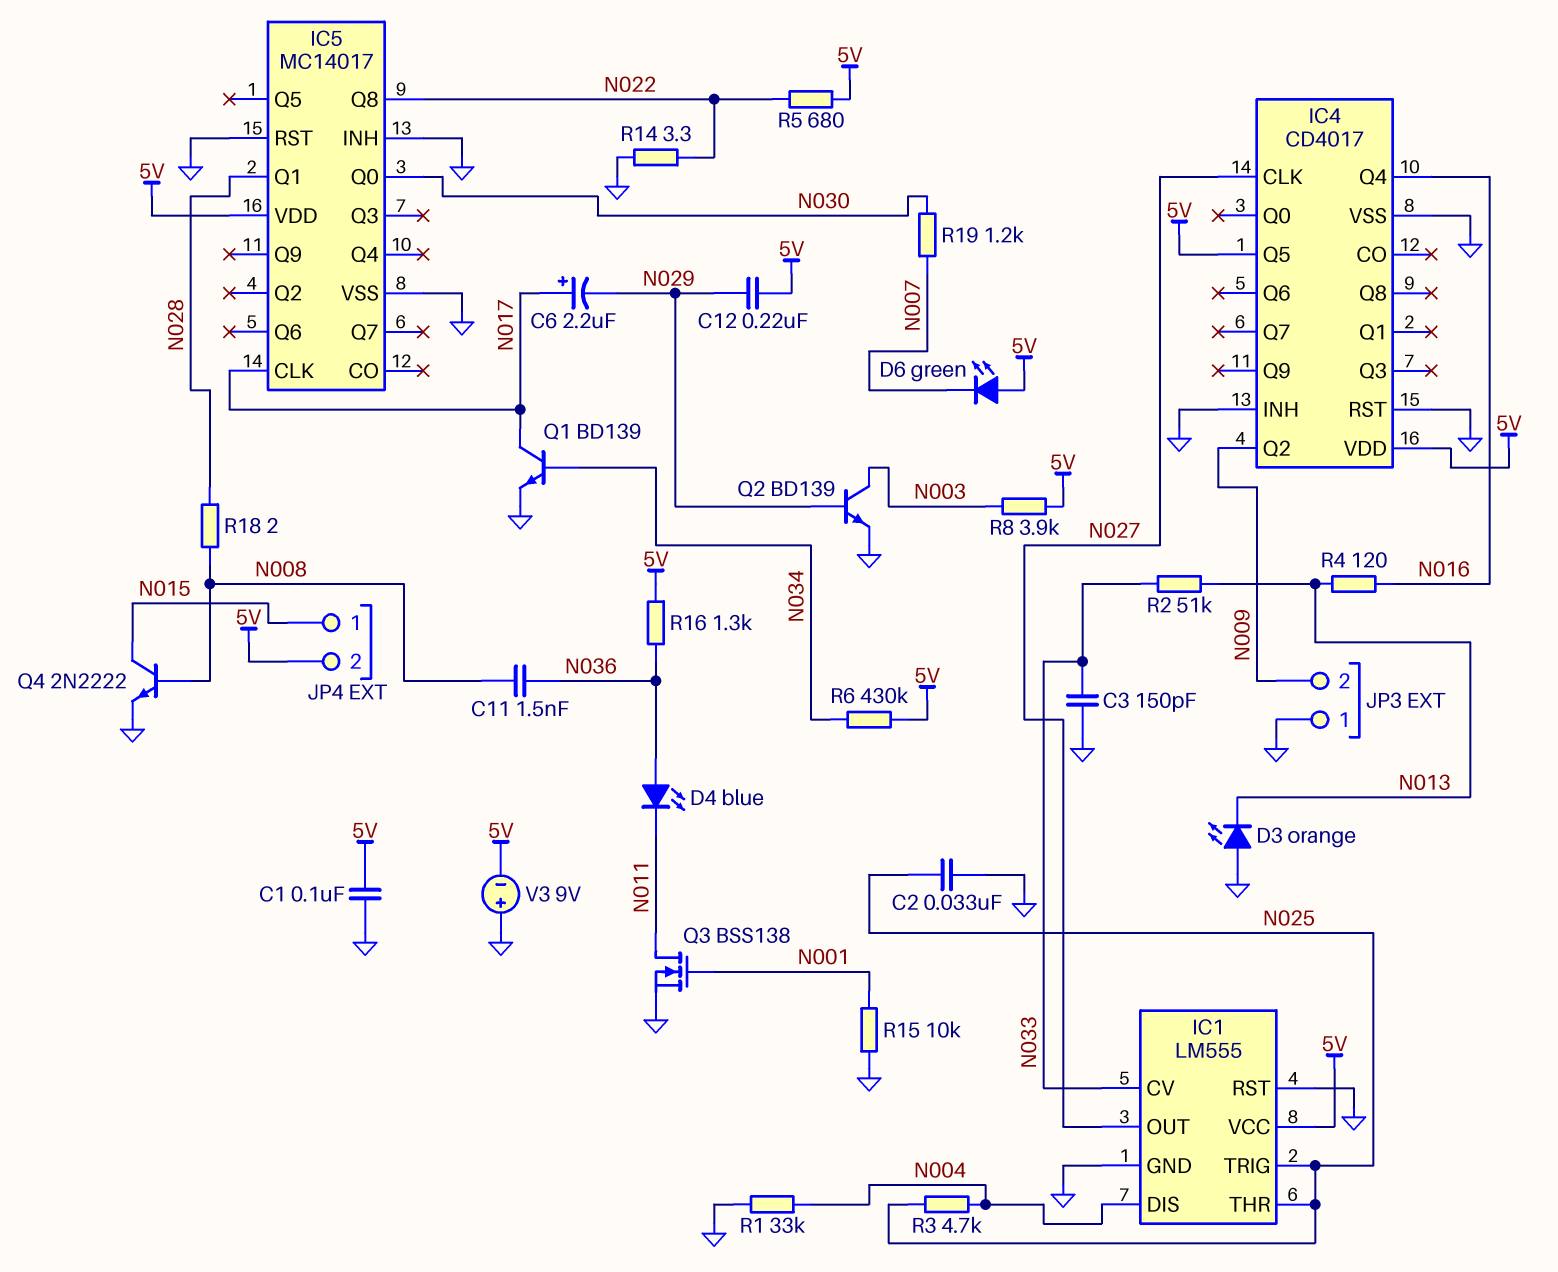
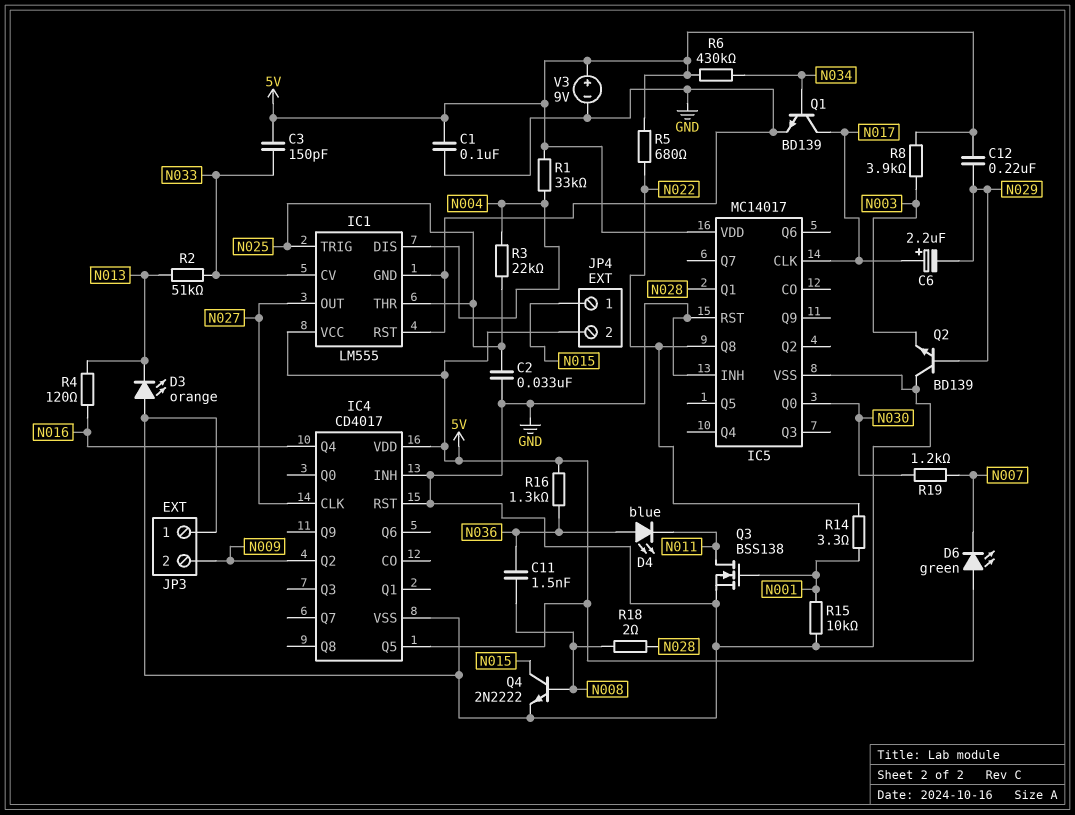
C3: 150pF (GND, N033) -> 150pF (5V, N033)
Q2: NPN BD139 (B N029, C N003, E GND) -> NPN BD139 (B N029, C GND, E N003)
R1: 33k (GND, N004) -> 33k (5V, N004)
R3: 4.7k (N004, N025) -> 22k (N004, N025)
R14: 3.3 (GND, N022) -> 3.3 (N001, N022)
V3: 9V (plus GND, minus 5V) -> 9V (plus 5V, minus GND)

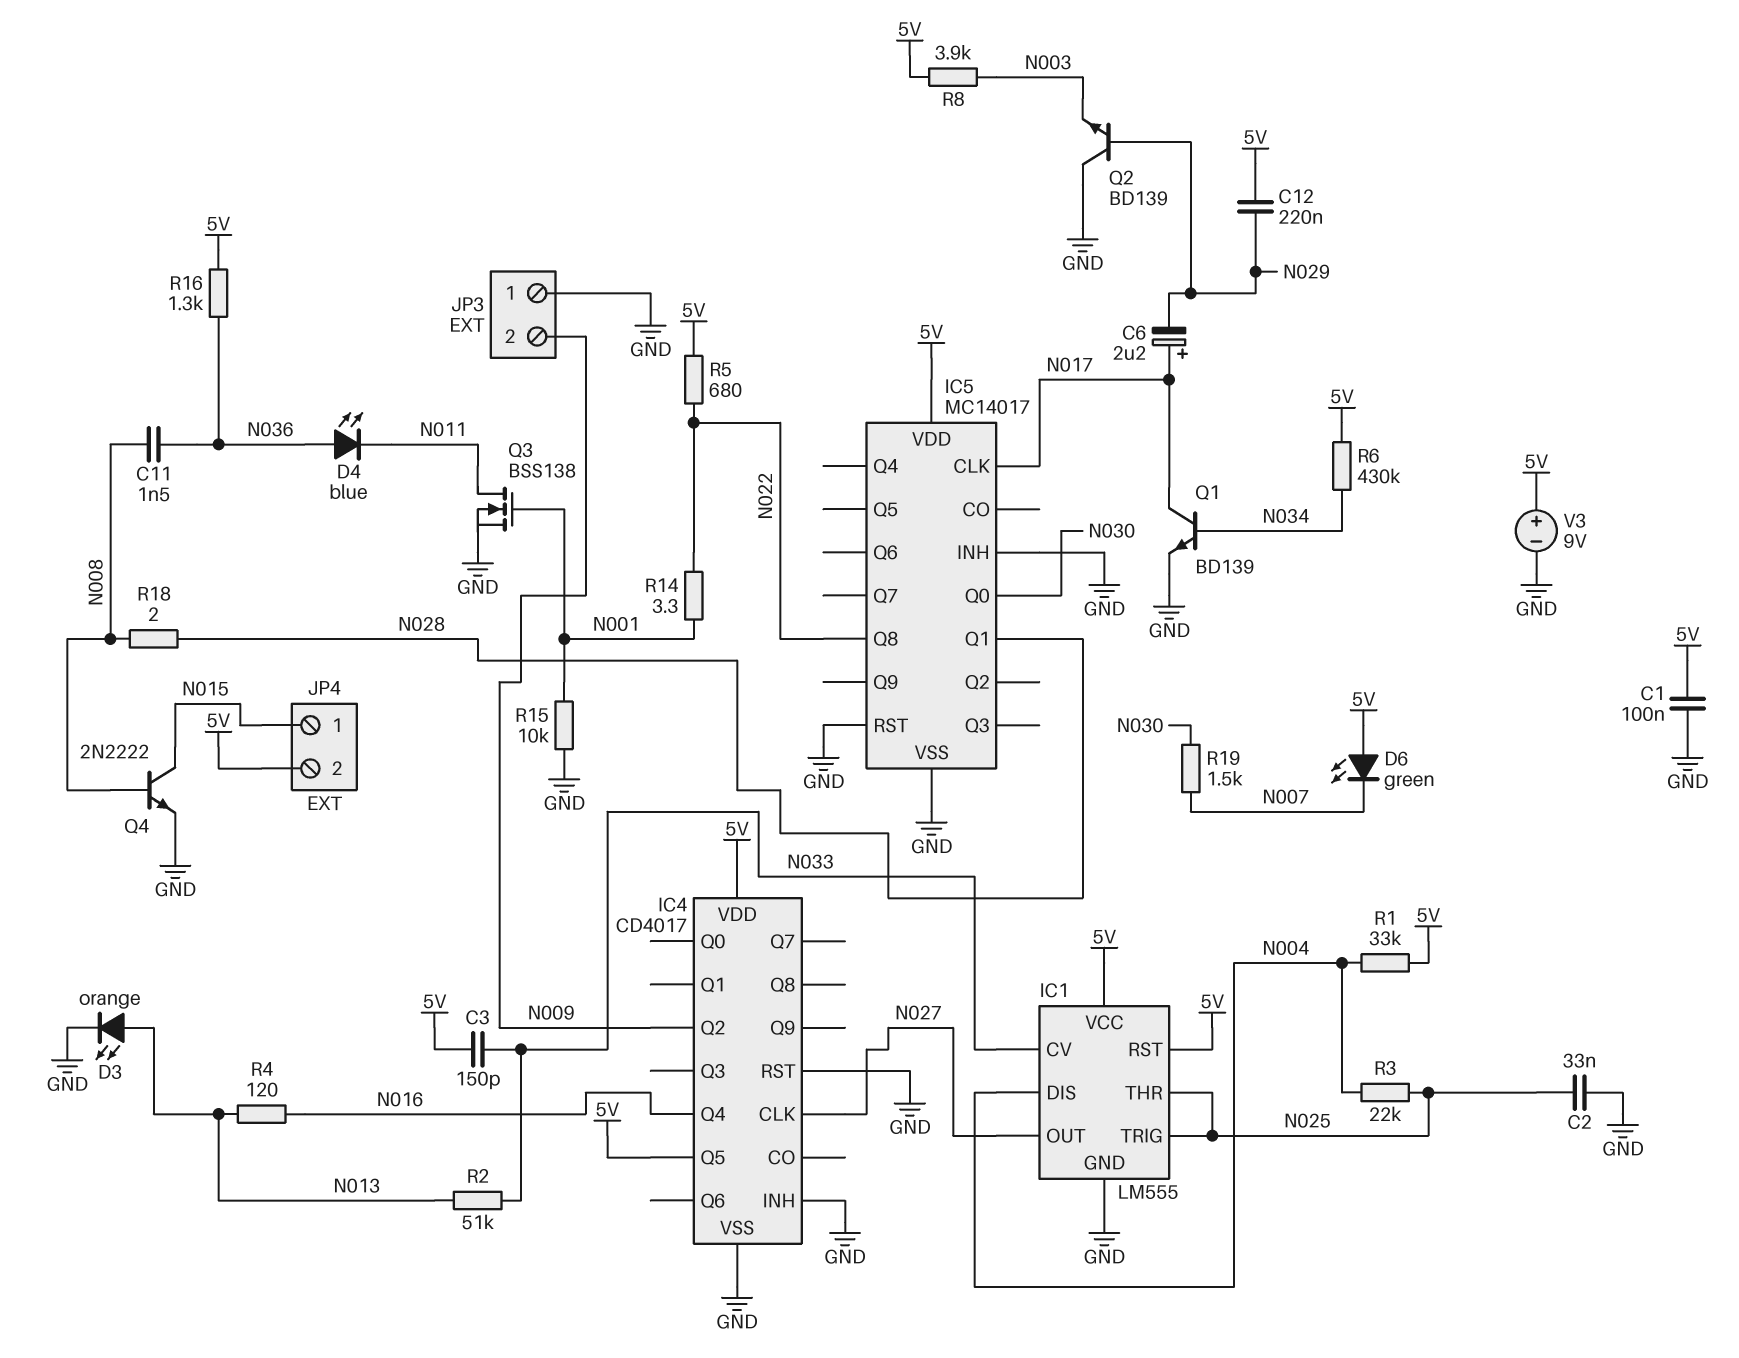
D3: LED orange (A GND, K N013) -> LED orange (A N013, K GND)
IC1 pin RST: GND -> 5V
R19: 1.2k (N007, N030) -> 1.5k (N007, N030)

